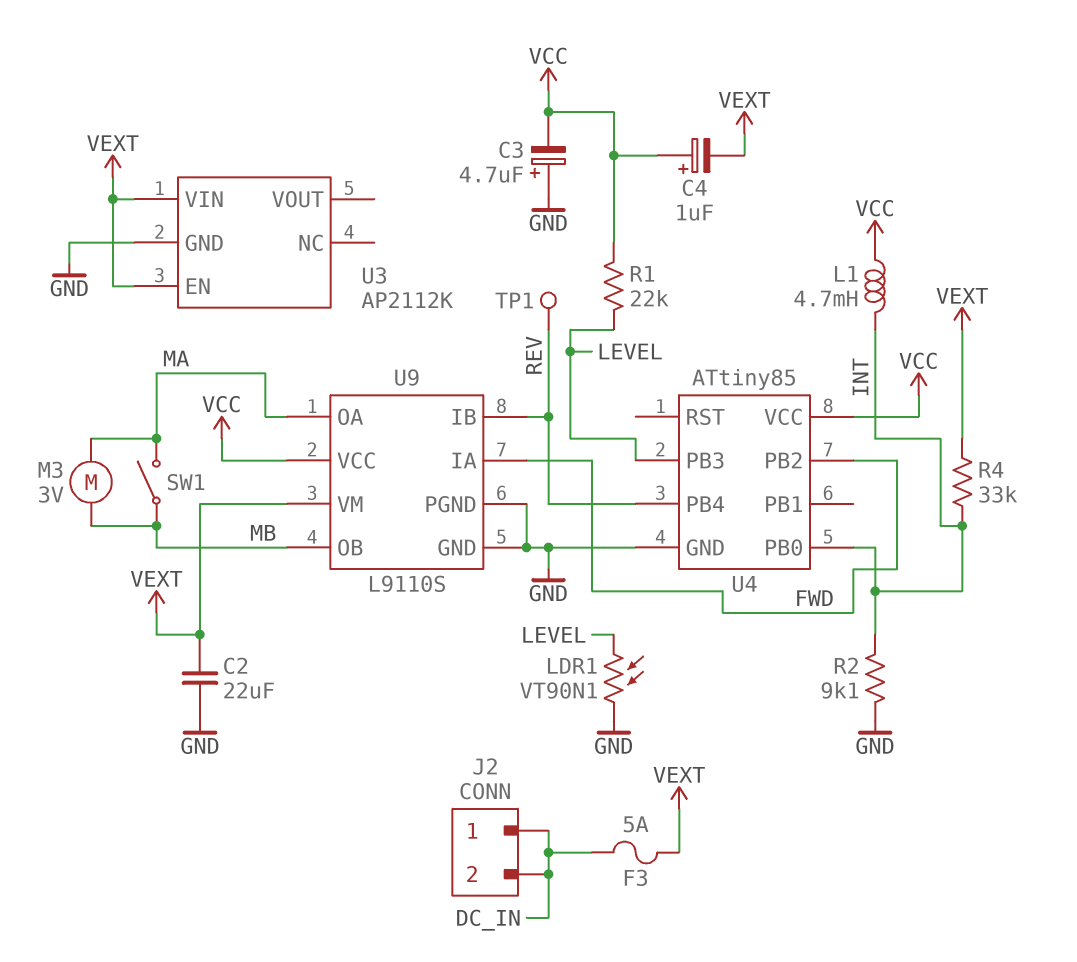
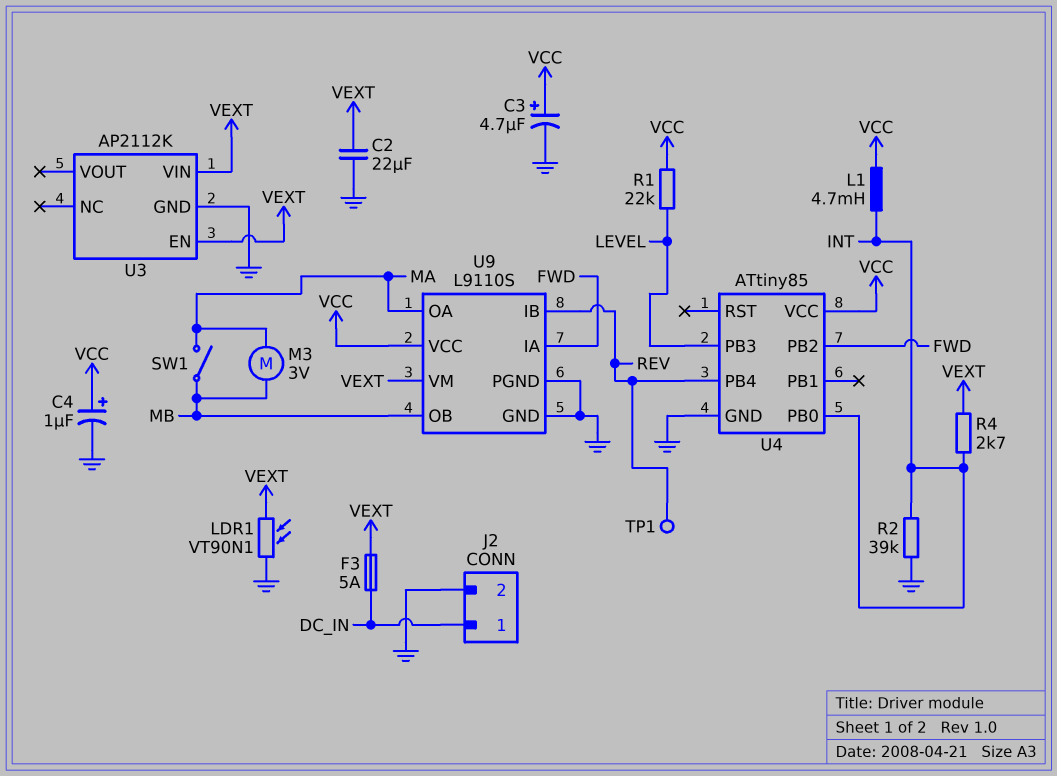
C3: 4.7uF (plus GND, minus VCC) -> 4.7uF (plus VCC, minus GND)
C4: 1uF (plus VCC, minus VEXT) -> 1uF (plus VCC, minus GND)
J2 pin 2: DC_IN -> GND
LDR1: VT90N1 (GND, LEVEL) -> VT90N1 (GND, VEXT)
R2: 9.1k (GND, INT) -> 39k (GND, INT)
R4: 33k (INT, VEXT) -> 2.7k (INT, VEXT)

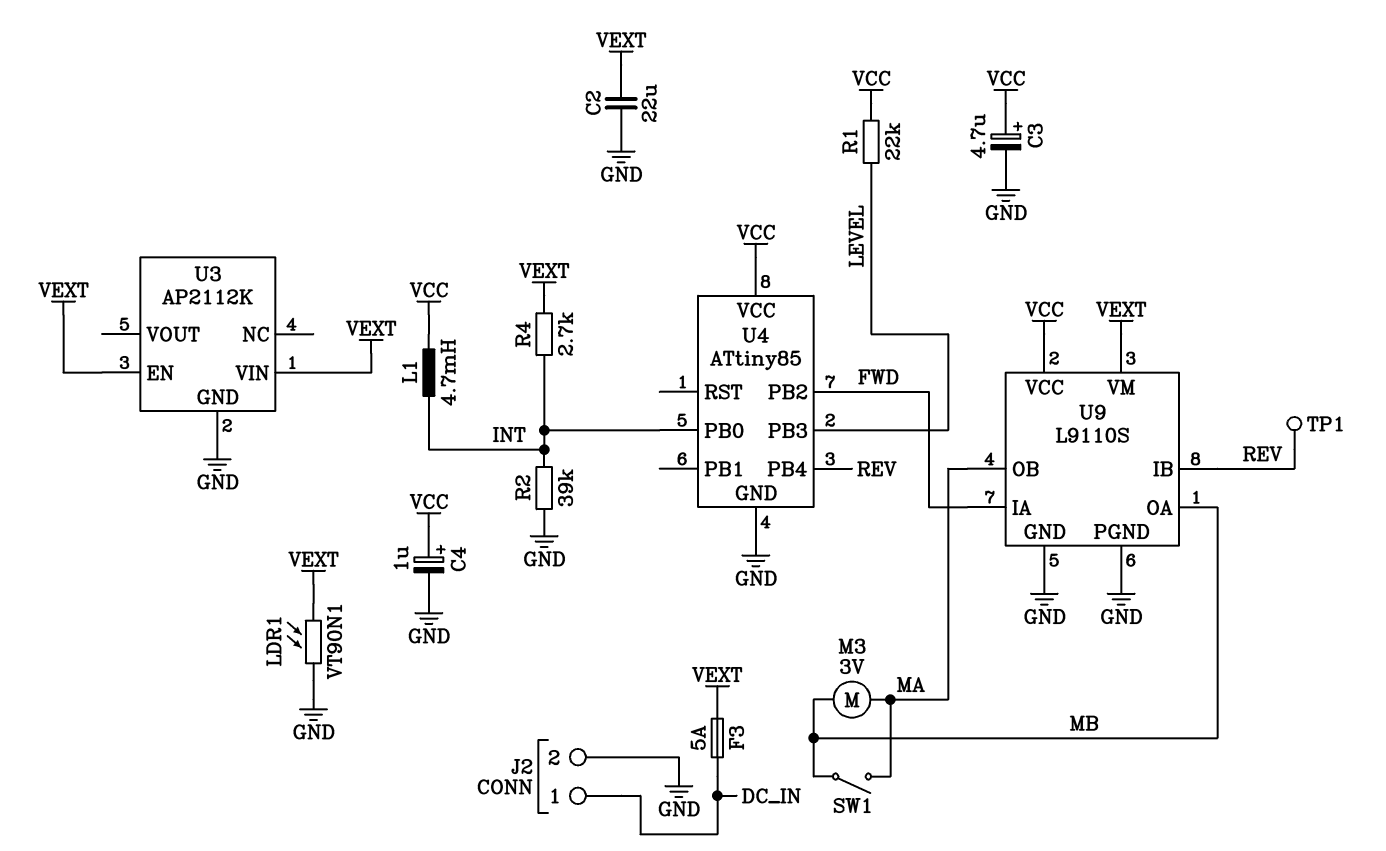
U9 pin OA: MA -> MB
U9 pin OB: MB -> MA

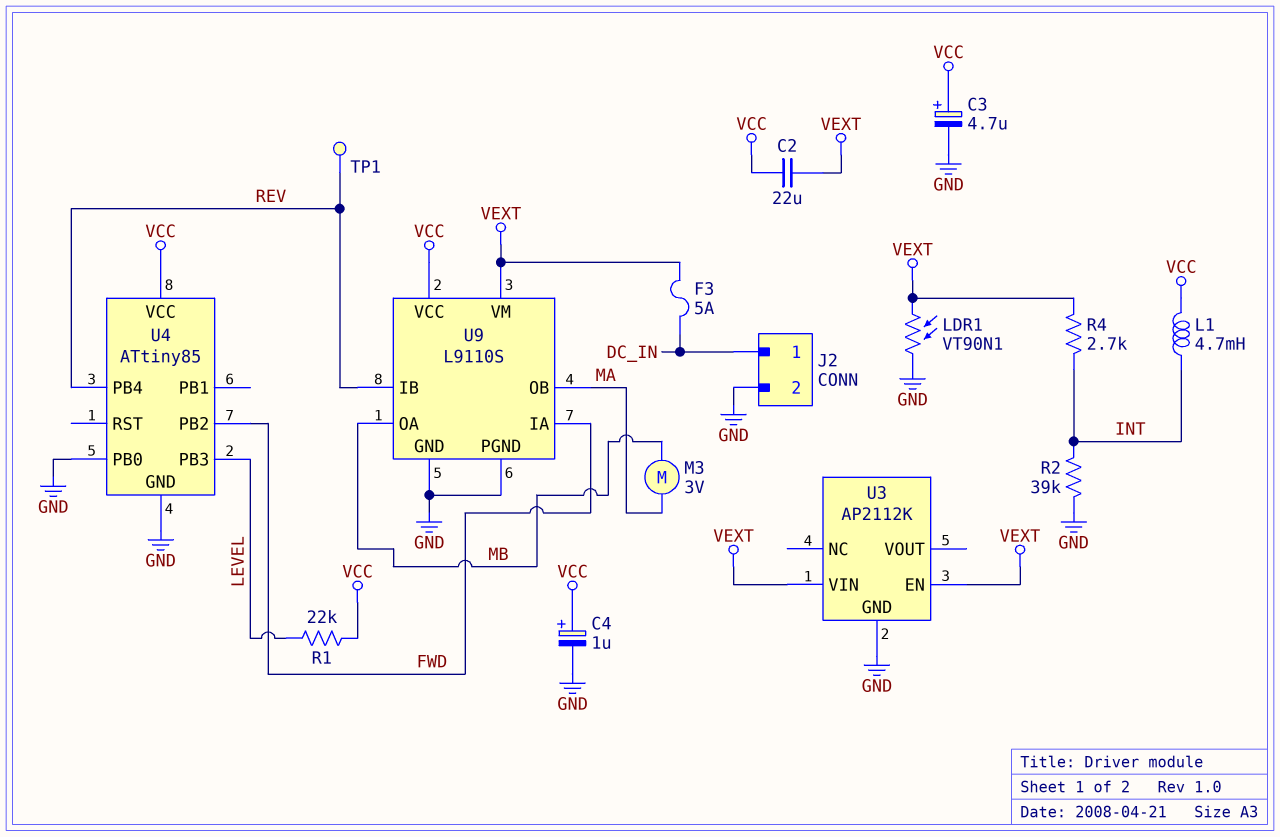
C2: 22uF (GND, VEXT) -> 22uF (VCC, VEXT)
SW1: switch (MA, MB) -> none
U4 pin PB0: INT -> GND

